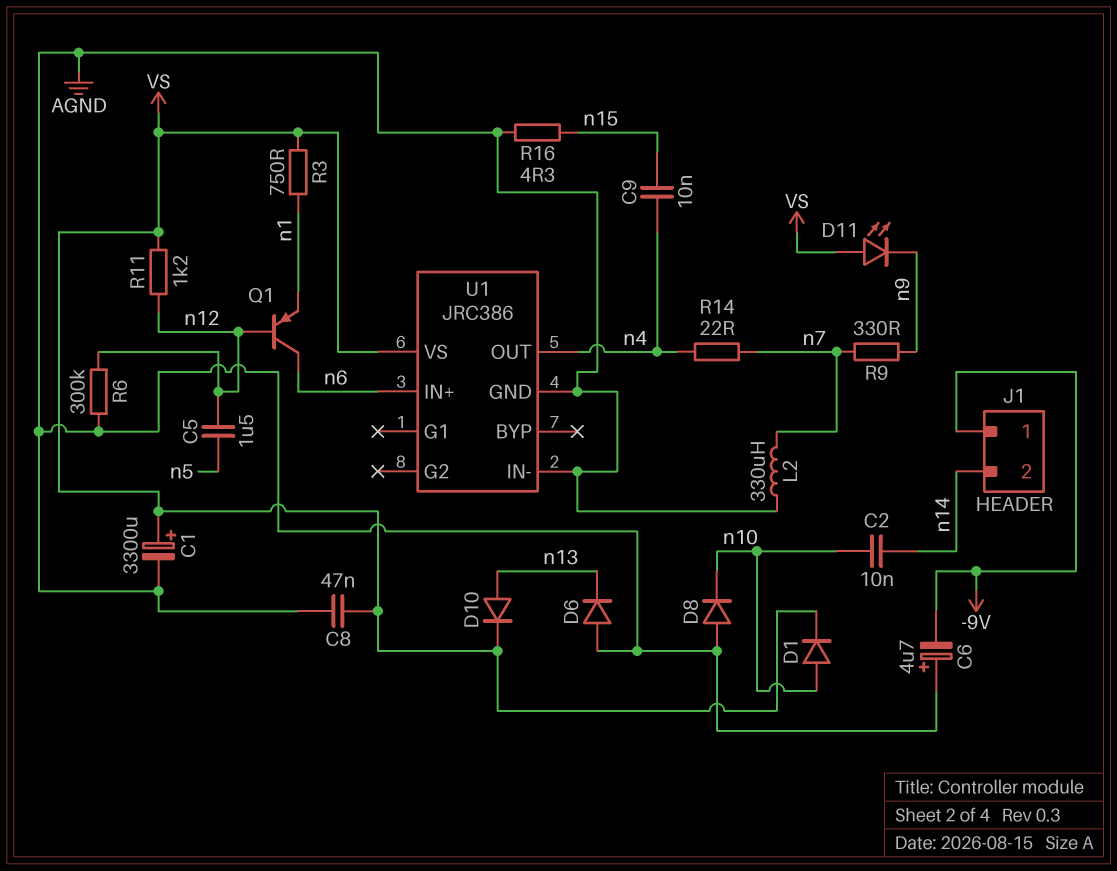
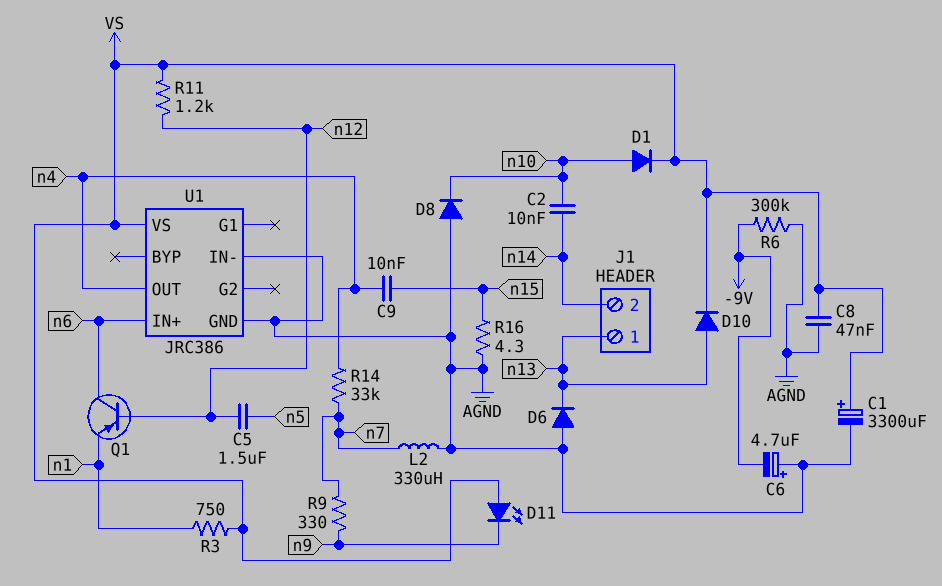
J1 pin 1: -9V -> n13
R6: 300k (AGND, n12) -> 300k (-9V, AGND)
R14: 22 (n4, n7) -> 33k (n4, n7)

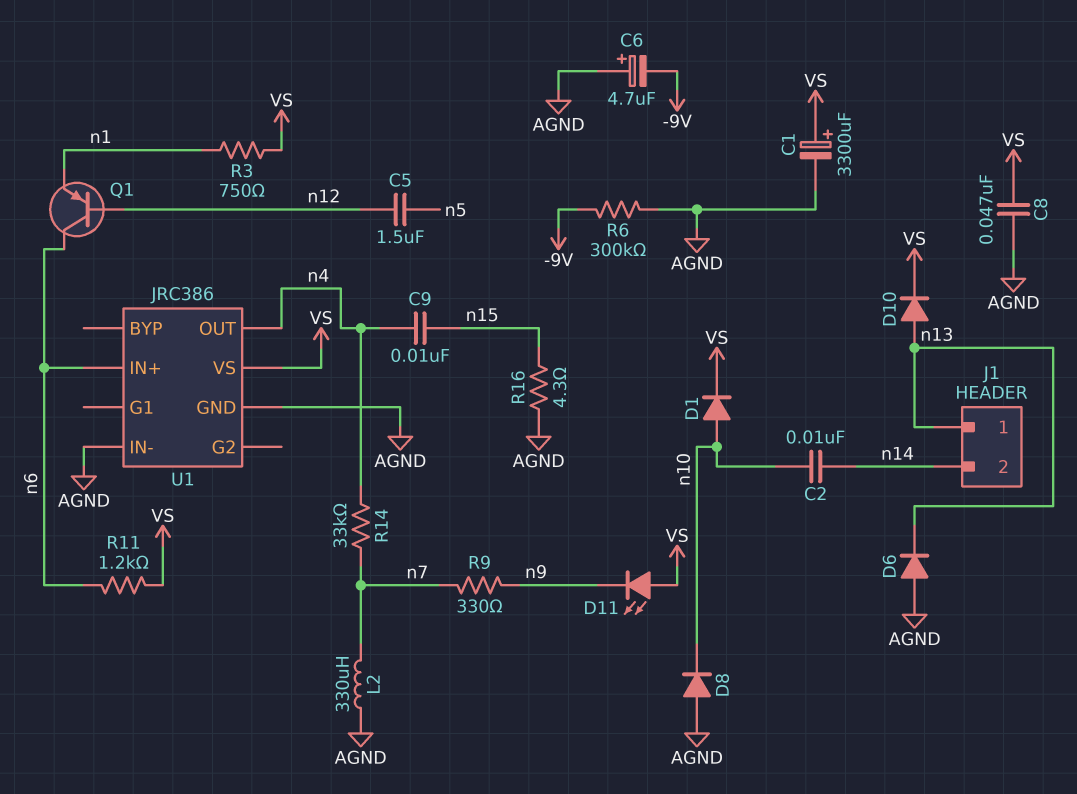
R11: 1.2k (VS, n12) -> 1.2k (VS, n6)

